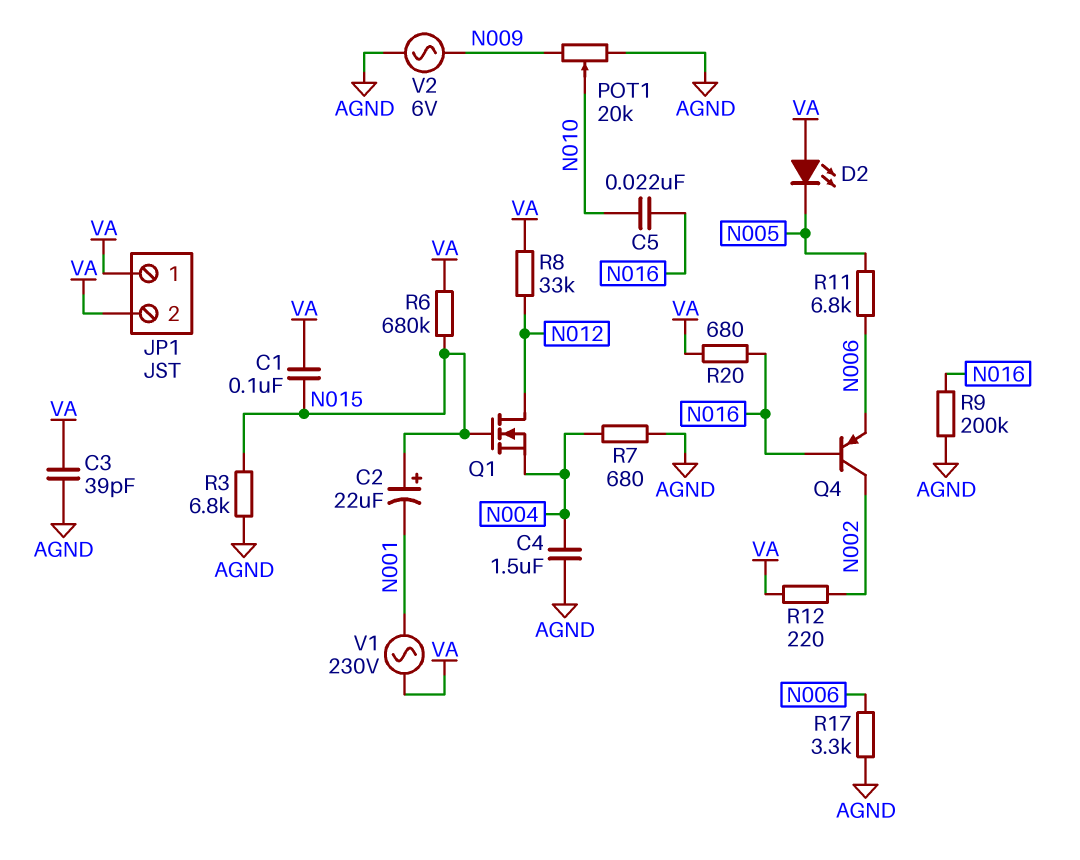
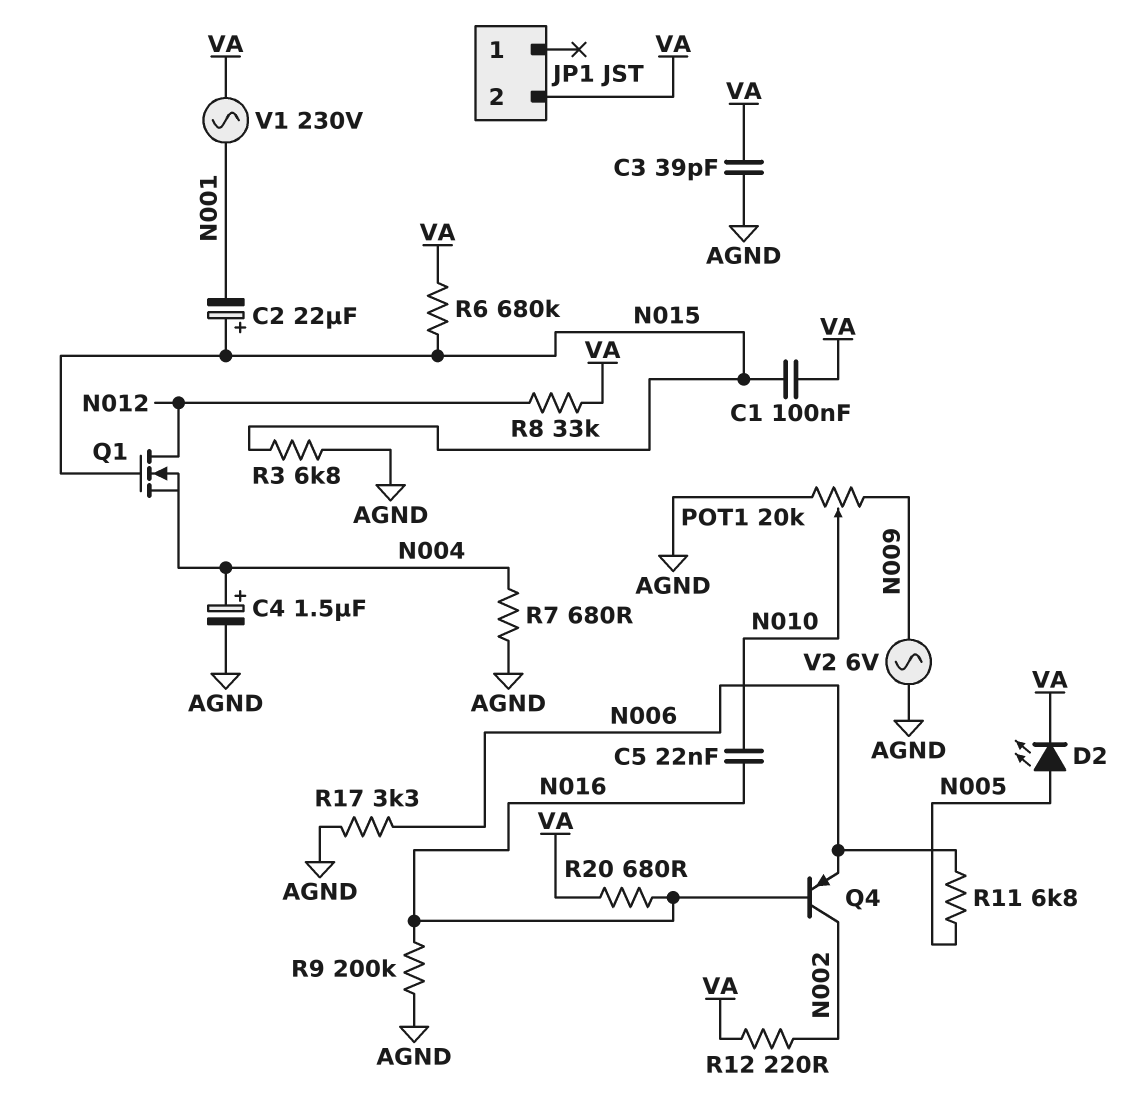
C4: 1.5uF (AGND, N004) -> 1.5uF (plus N004, minus AGND)
D2: LED (A VA, K N005) -> LED (A N005, K VA)
JP1 pin 1: VA -> none

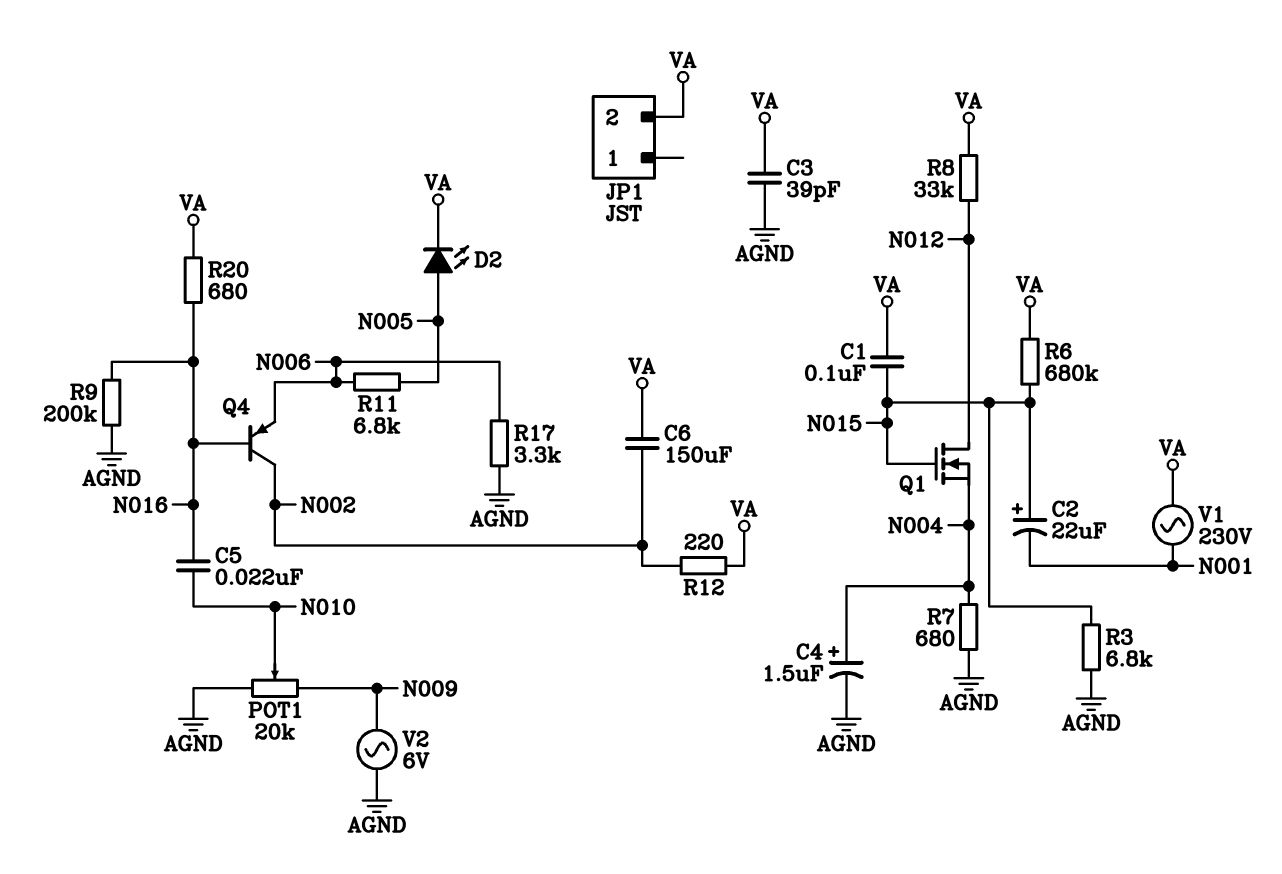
C6: none -> 150uF (N002, VA)

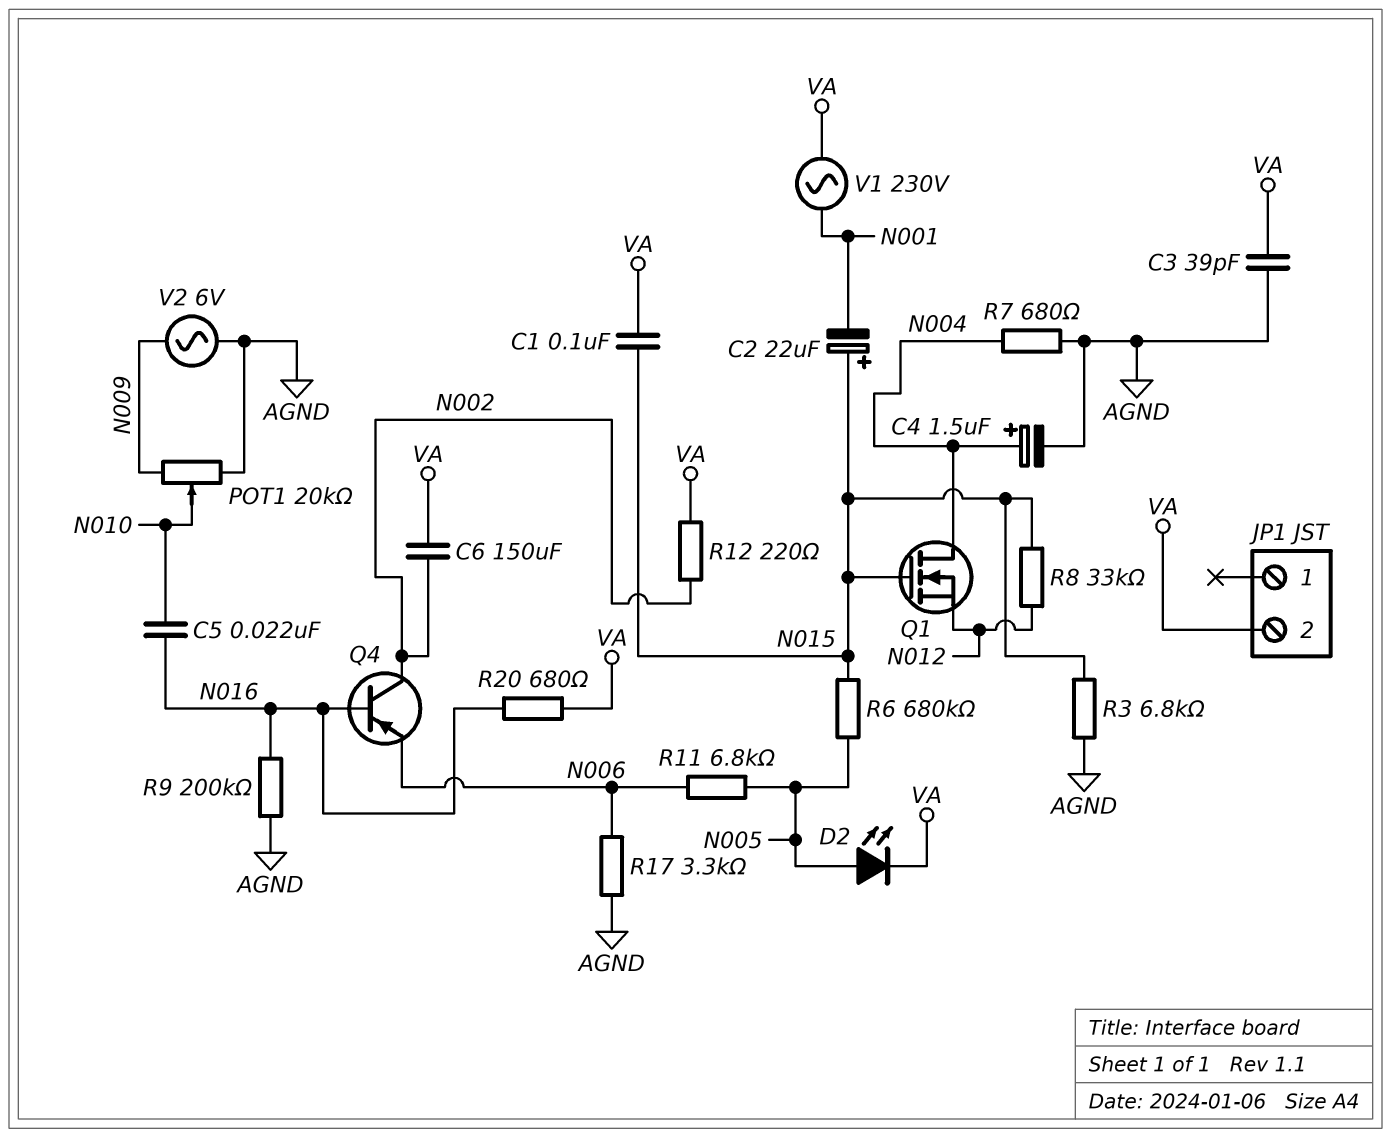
Q1: NMOS (G N015, D N012, S N004) -> NMOS (G N015, D N004, S N012)
R6: 680k (N015, VA) -> 680k (N005, N015)
R8: 33k (N012, VA) -> 33k (N012, N015)

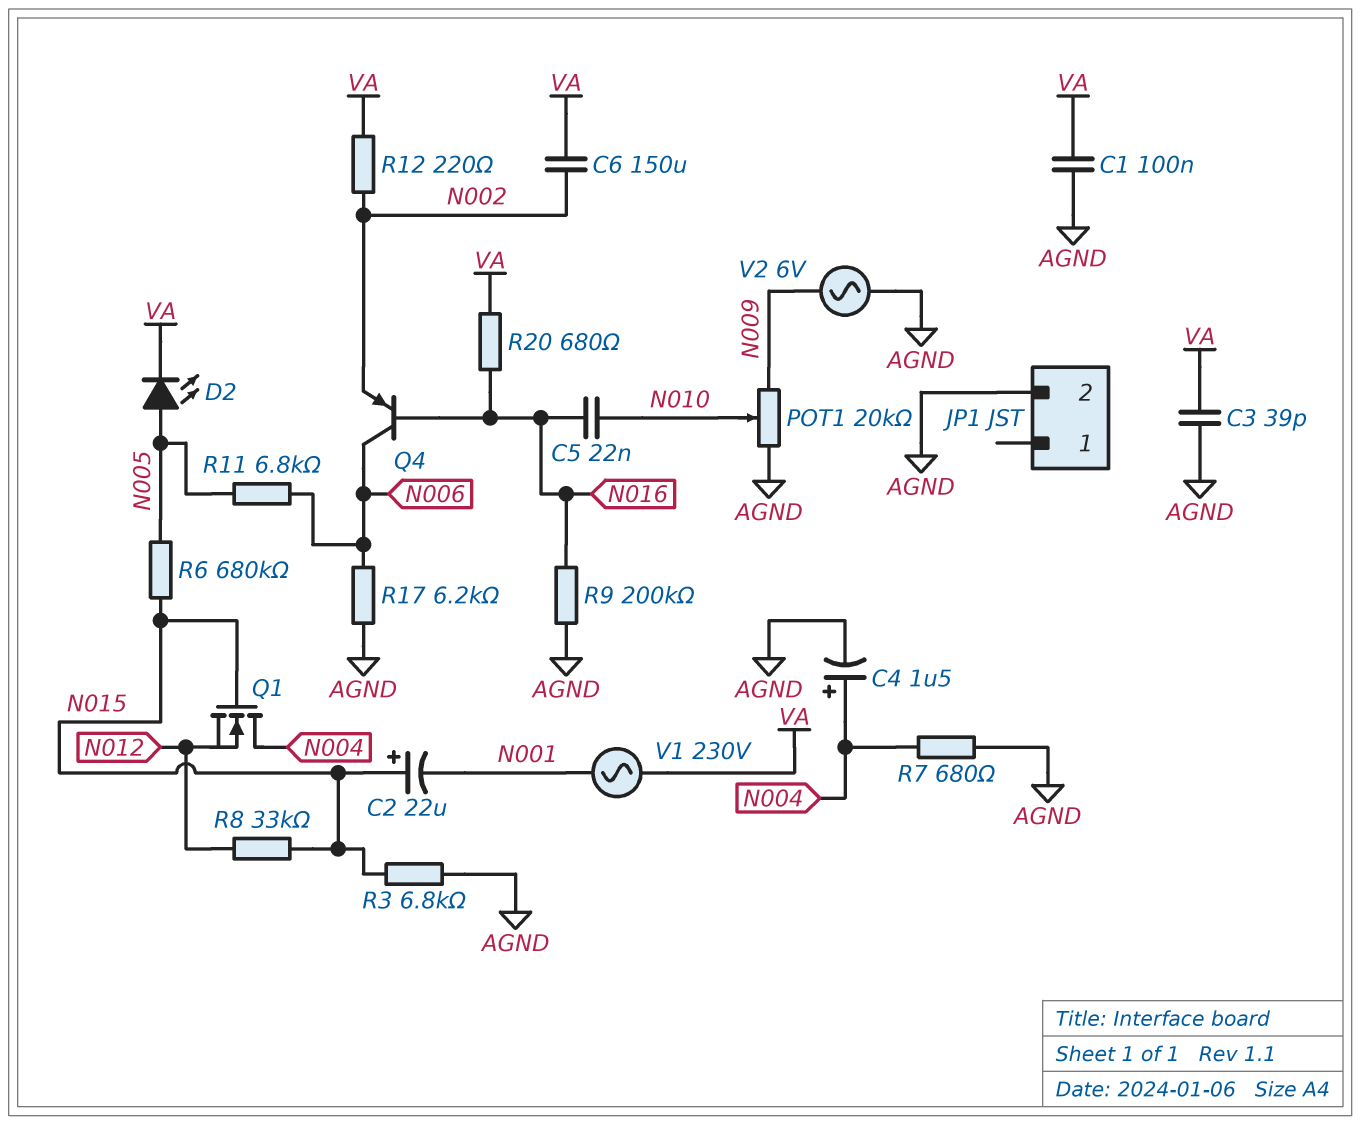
C1: 100nF (N015, VA) -> 100nF (AGND, VA)
JP1 pin 2: VA -> AGND
Q4: PNP (B N016, C N002, E N006) -> PNP (B N016, C N006, E N002)
R17: 3.3k (AGND, N006) -> 6.2k (AGND, N006)

